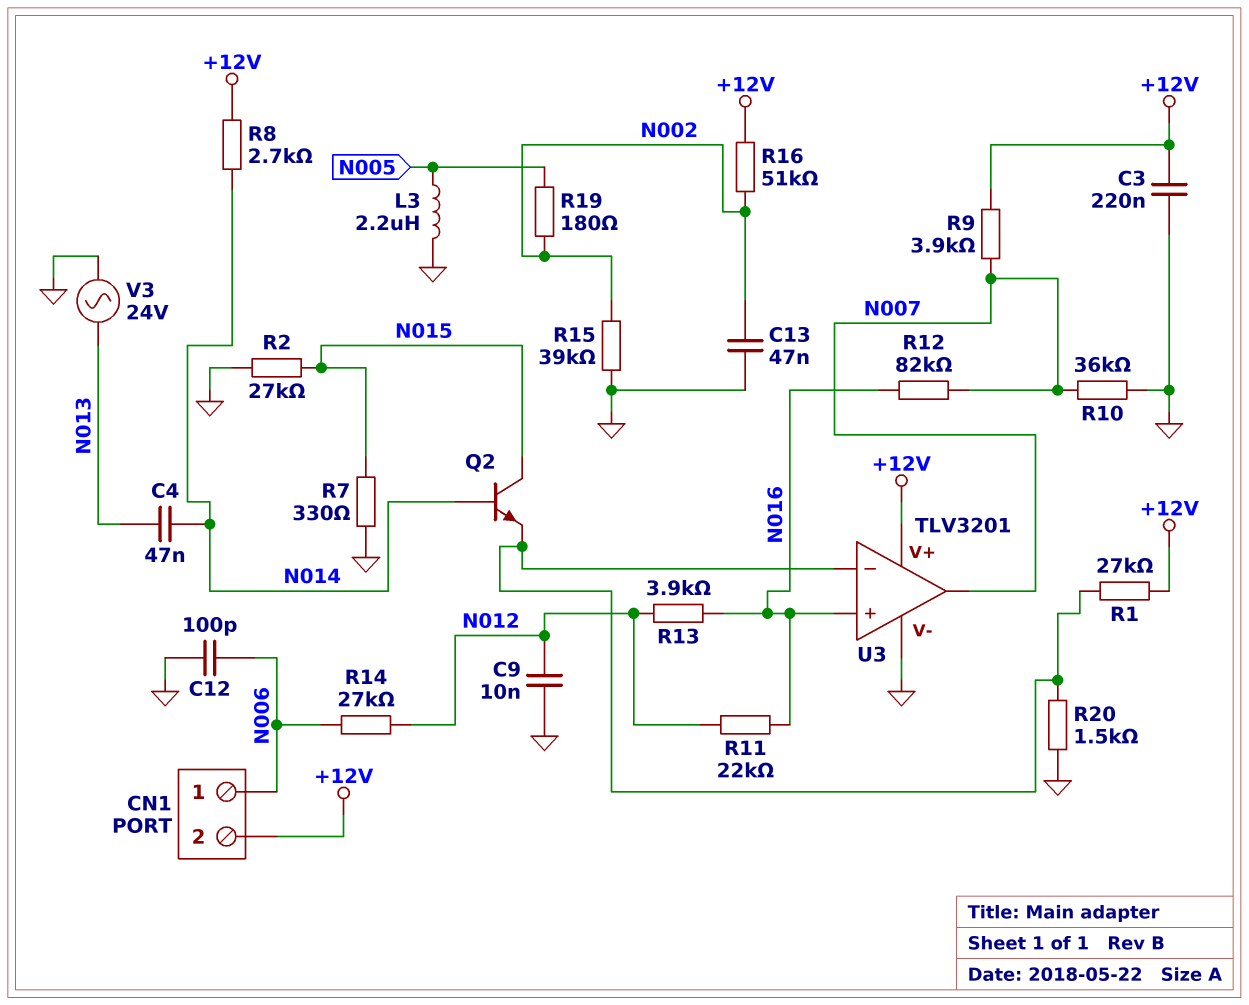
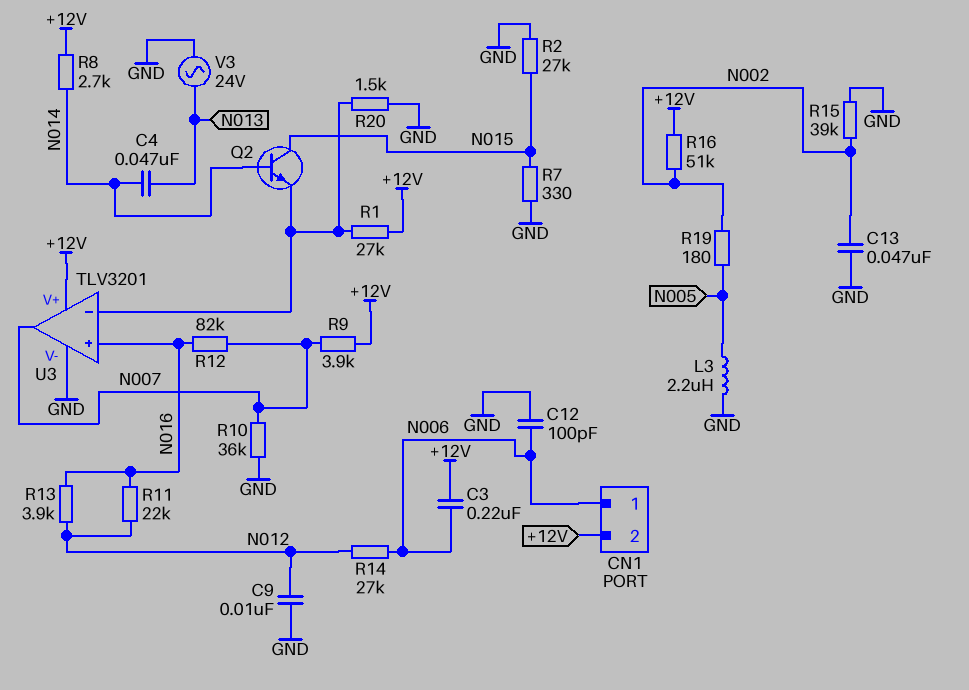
C3: 220nF (+12V, GND) -> 220nF (+12V, N006)

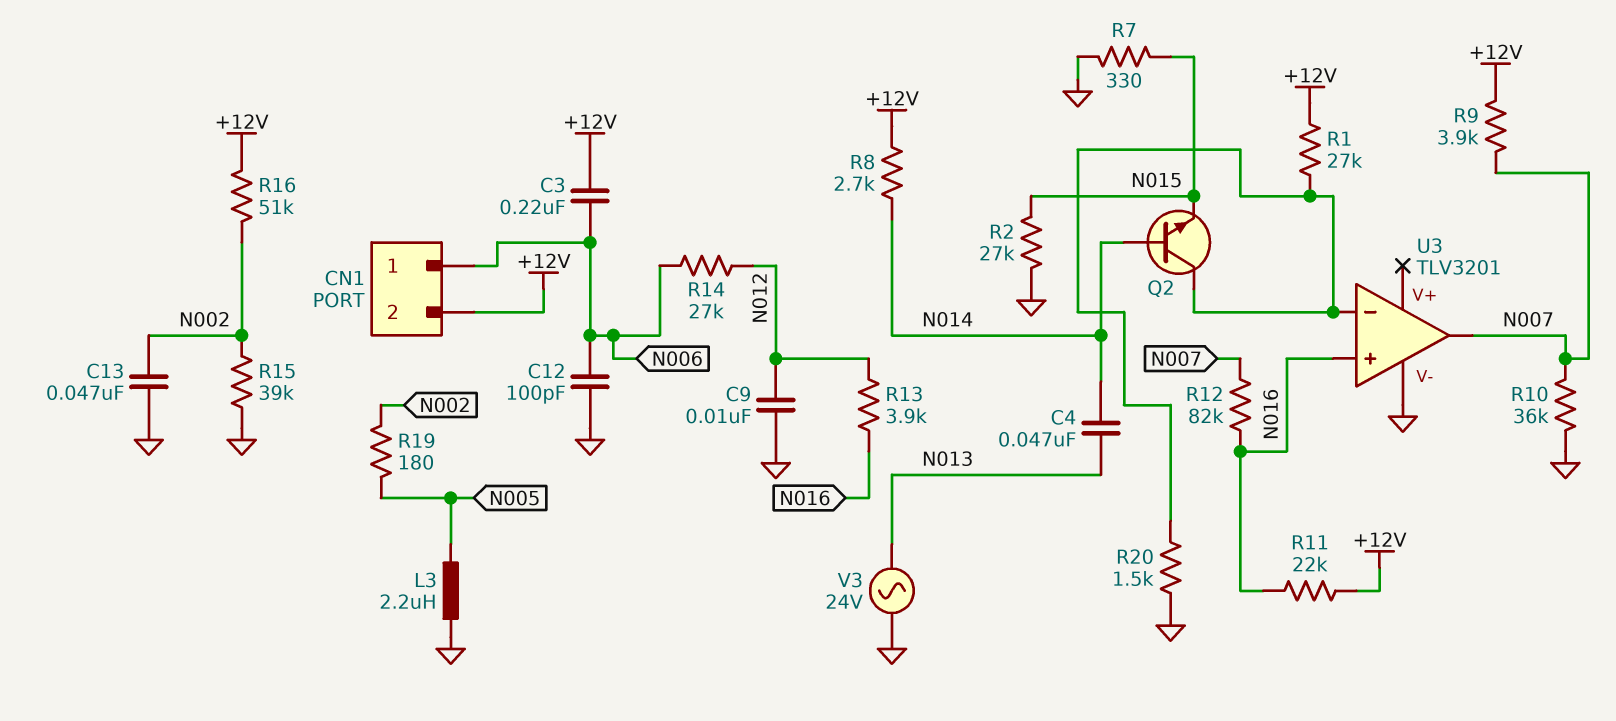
Q2: NPN (B N014, C N015, E U3/in-) -> NPN (B N014, C U3/in-, E N015)
R11: 22k (N012, N016) -> 22k (+12V, N016)
U3 pin V+: +12V -> none

